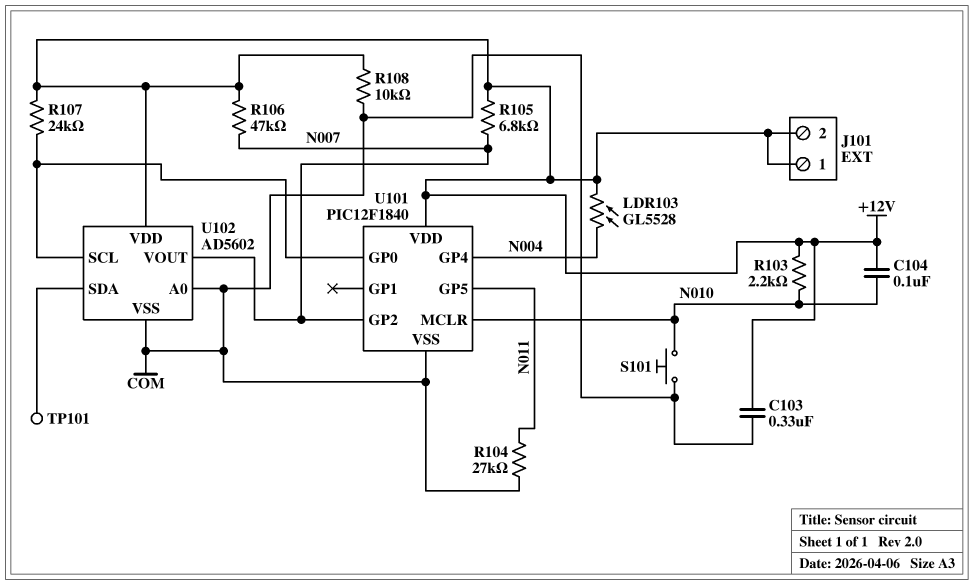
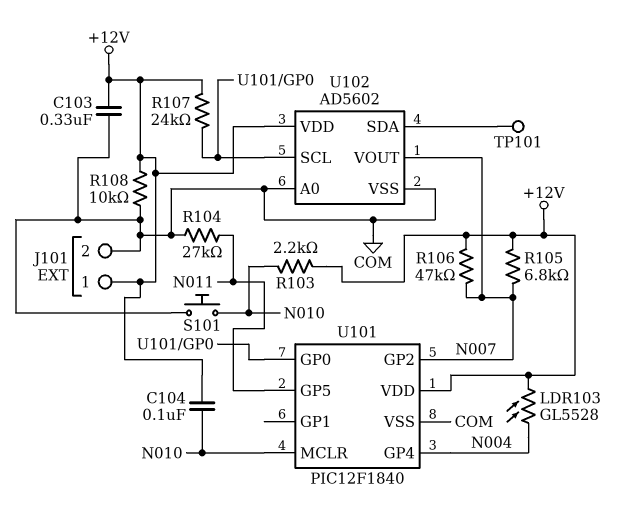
J101 pin 2: +12V -> COM

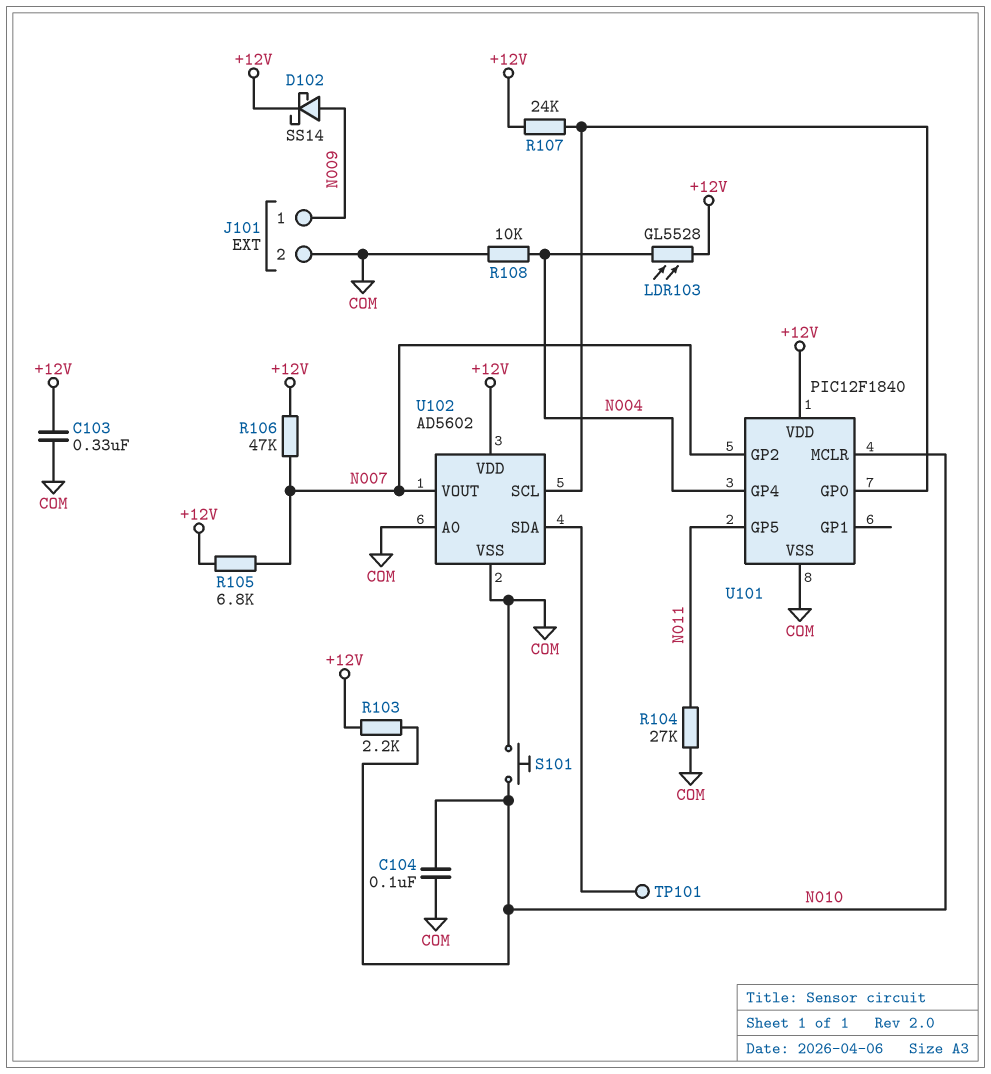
C104: 100nF (+12V, N010) -> 100nF (COM, N010)
D102: none -> schottky SS14 (A N009, K +12V)
J101 pin 1: +12V -> N009
R108: 10k (+12V, COM) -> 10k (COM, N004)

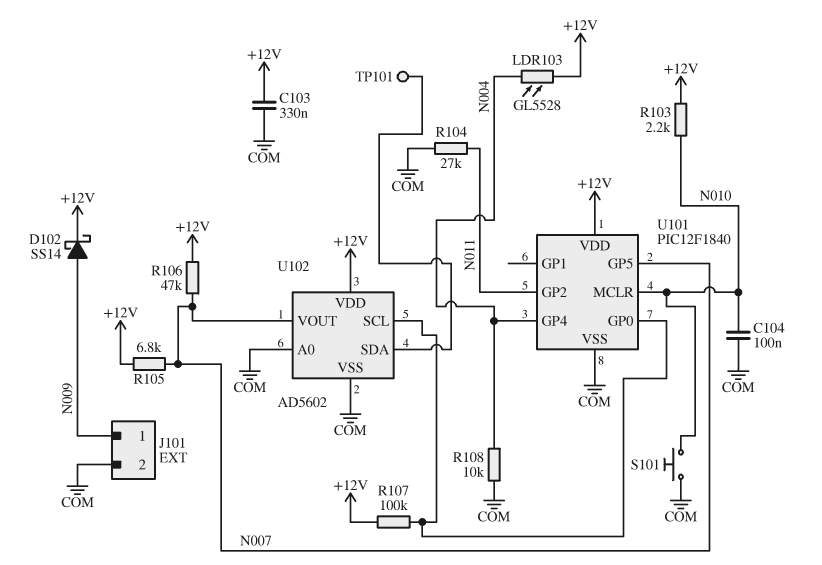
R107: 24k (+12V, U101/GP0) -> 100k (+12V, U101/GP0)
U101 pin GP2: N007 -> N011
U101 pin GP5: N011 -> N007

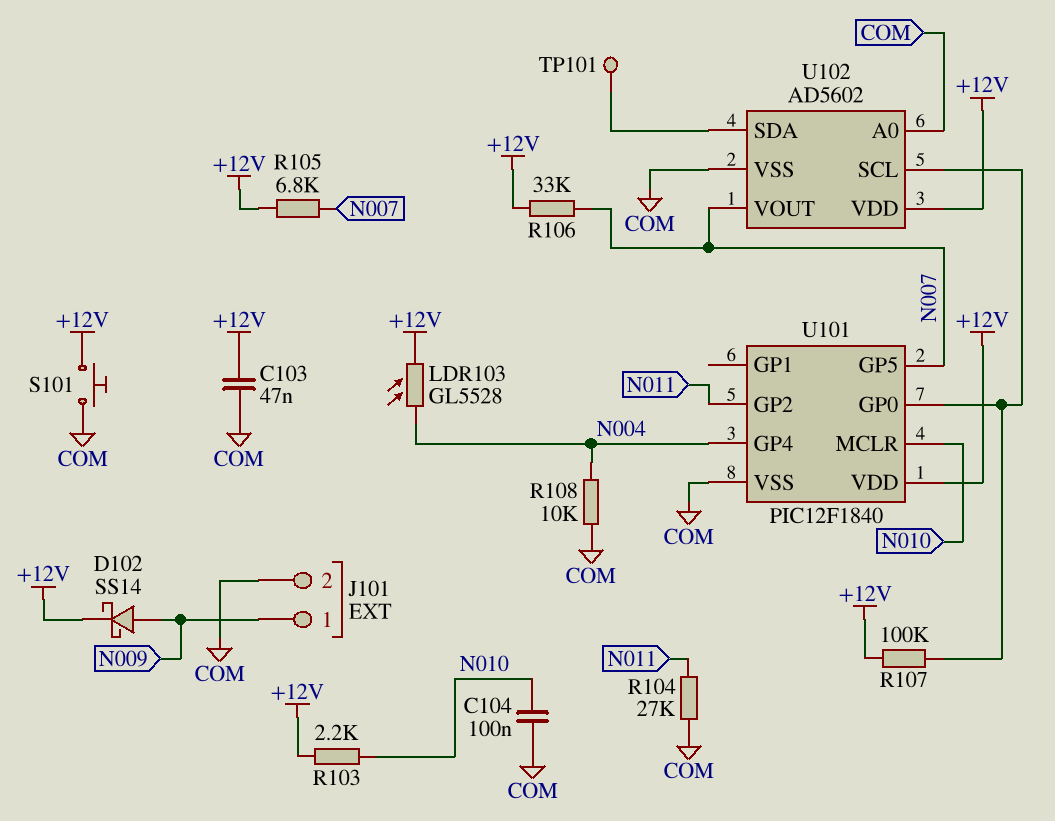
C103: 330nF (+12V, COM) -> 47nF (+12V, COM)
R106: 47k (+12V, N007) -> 33k (+12V, N007)
S101: button (COM, N010) -> button (+12V, COM)

